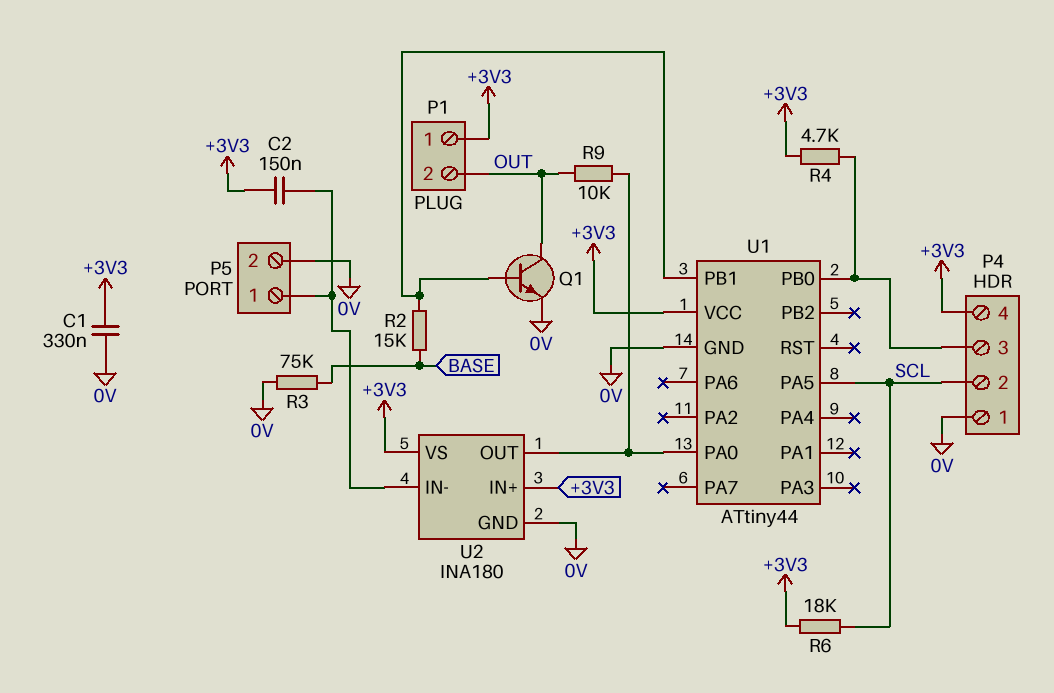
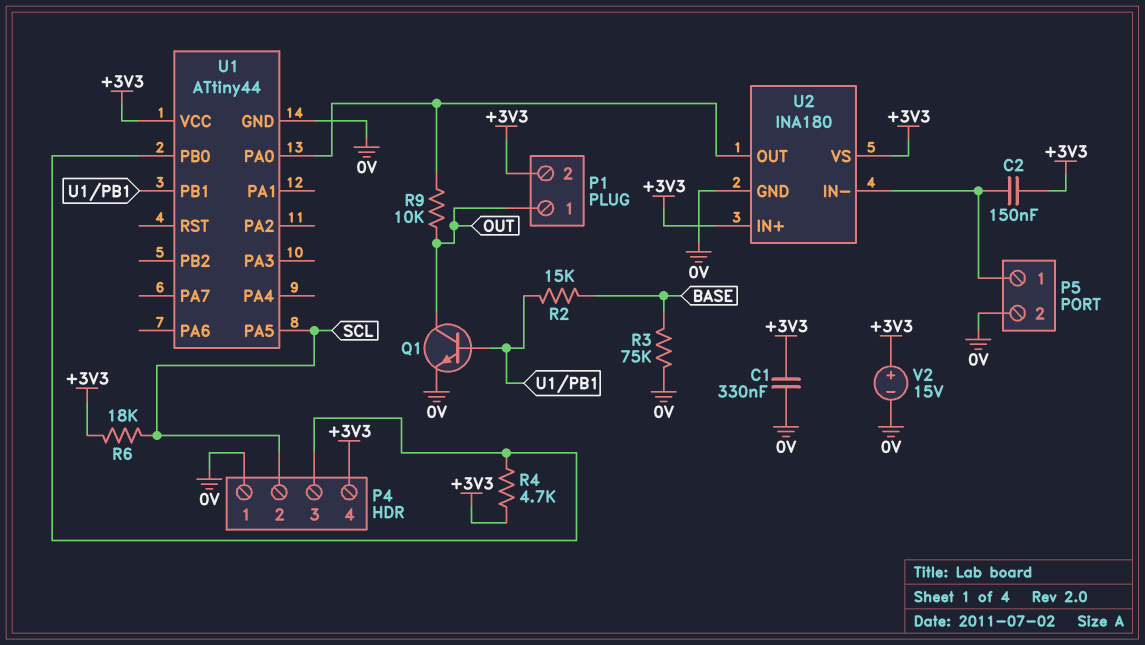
P1 pin 1: +3V3 -> OUT
P1 pin 2: OUT -> +3V3
V2: none -> 15V (plus +3V3, minus 0V)

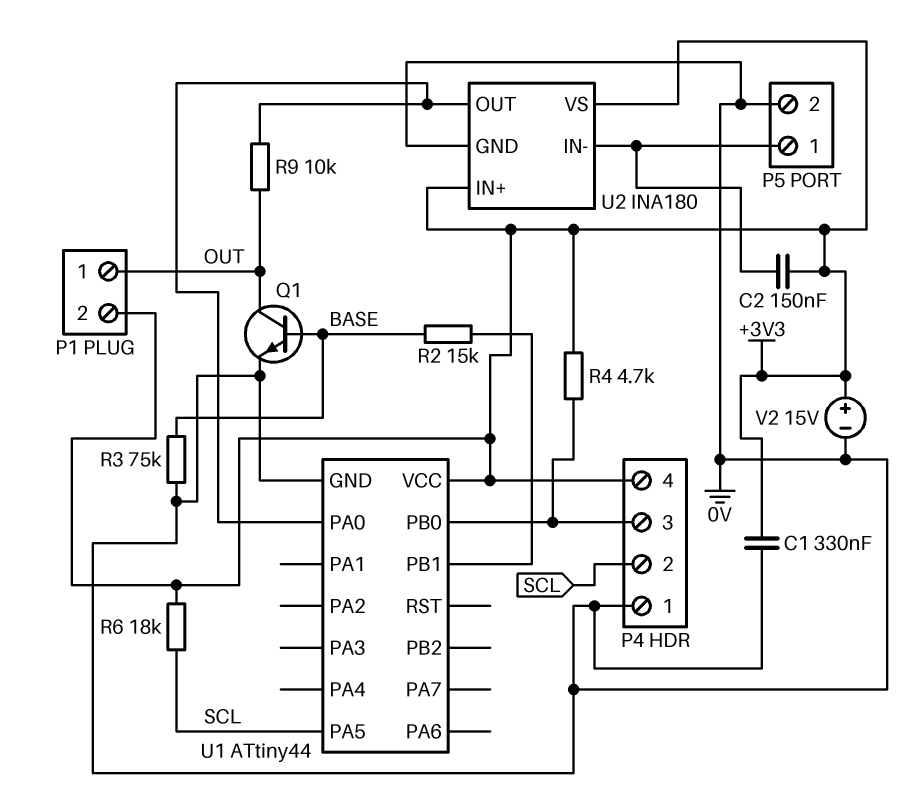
Q1: NPN (B U1/PB1, C OUT, E 0V) -> NPN (B BASE, C OUT, E 0V)

